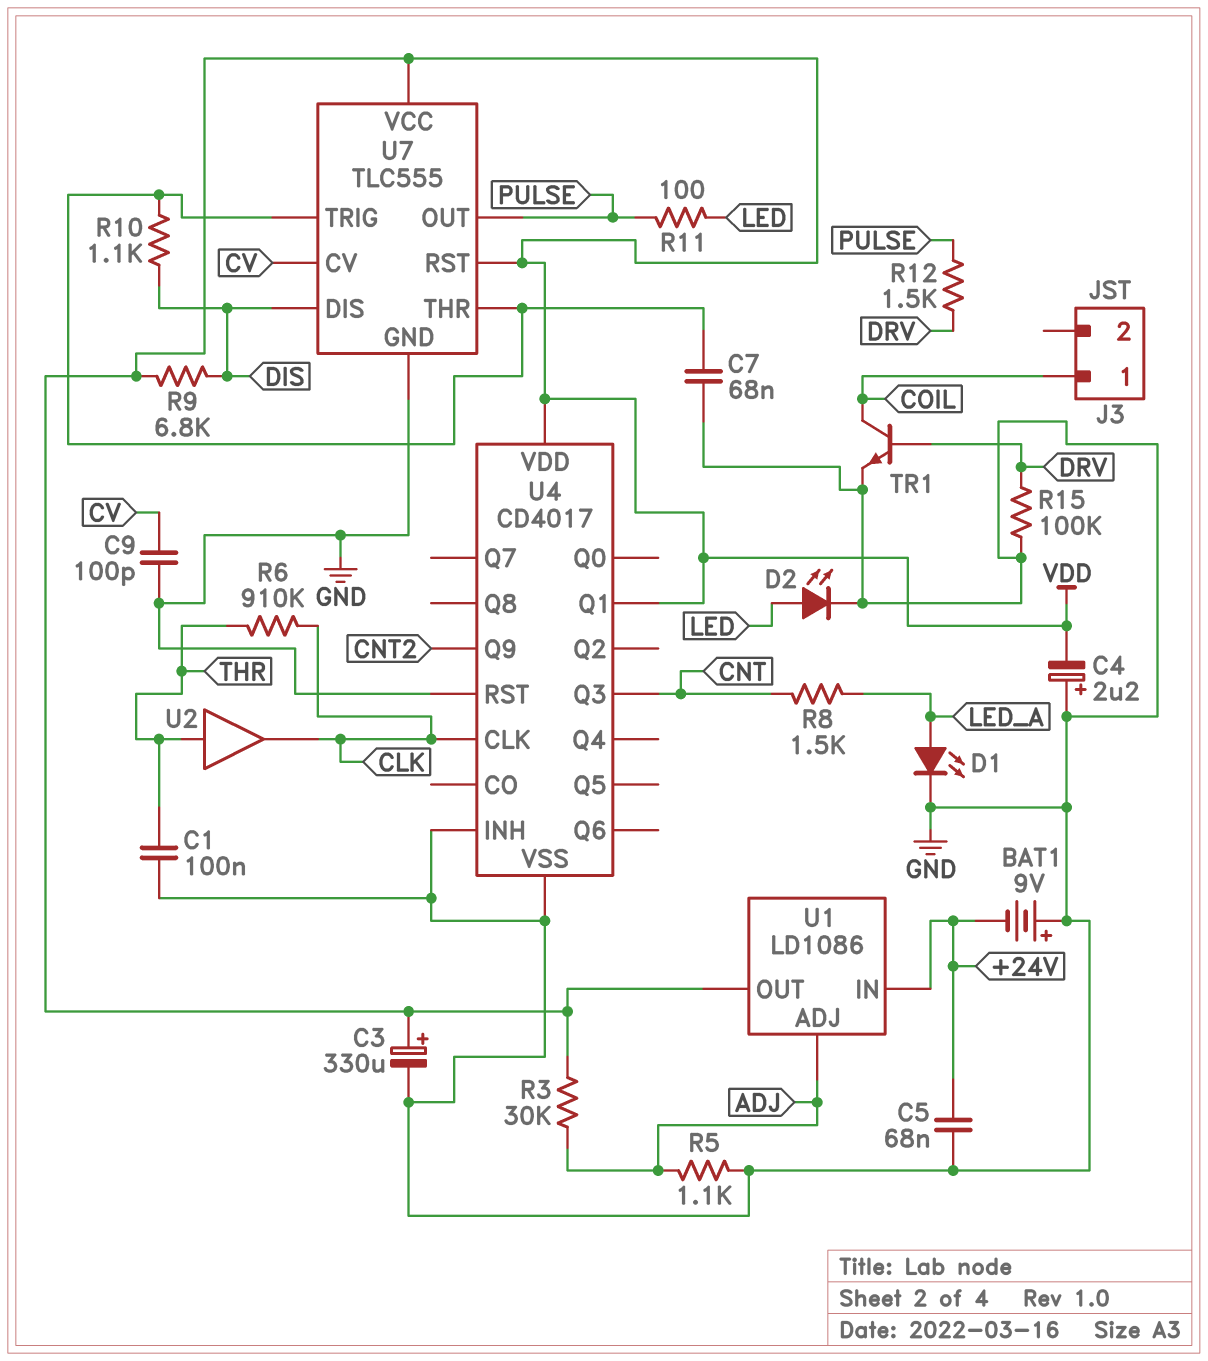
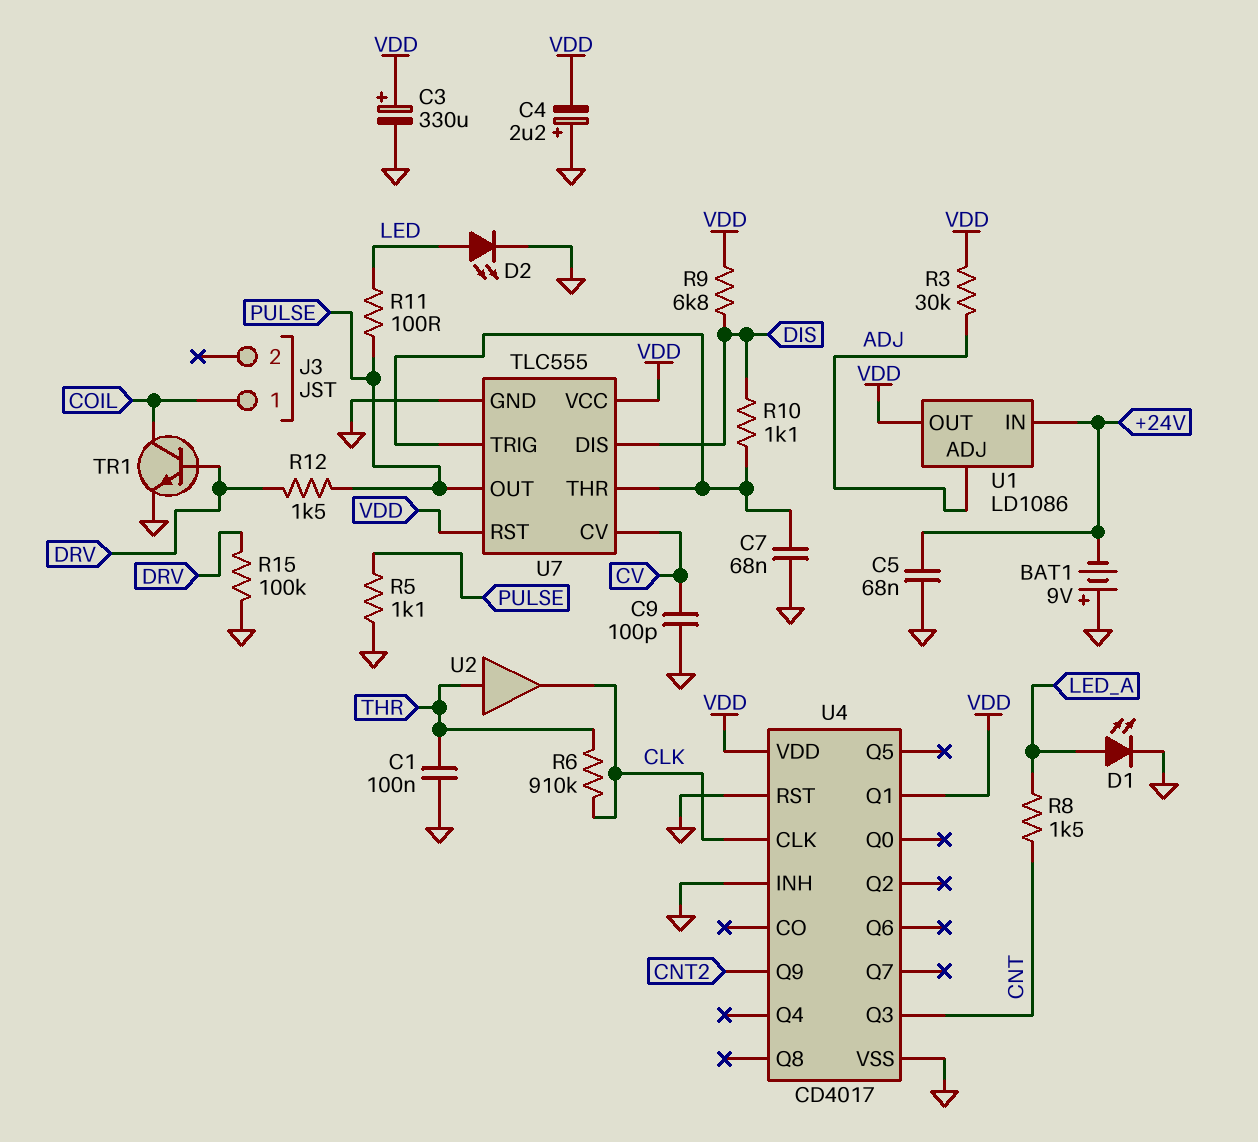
R5: 1.1k (ADJ, GND) -> 1.1k (GND, PULSE)

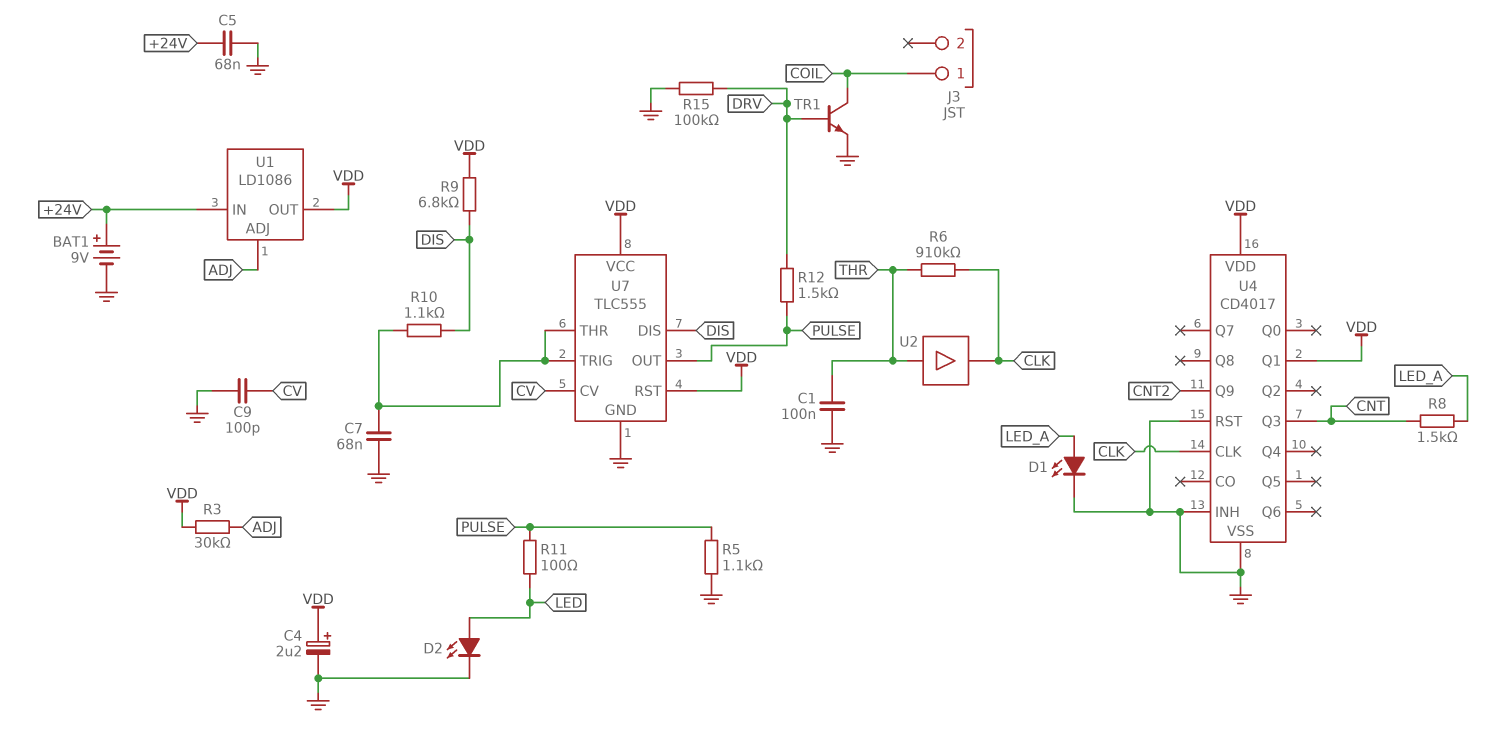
BAT1: 9V (plus GND, minus +24V) -> 9V (plus +24V, minus GND)
C3: 330uF (plus VDD, minus GND) -> none
C4: 2.2uF (plus GND, minus VDD) -> 2.2uF (plus VDD, minus GND)

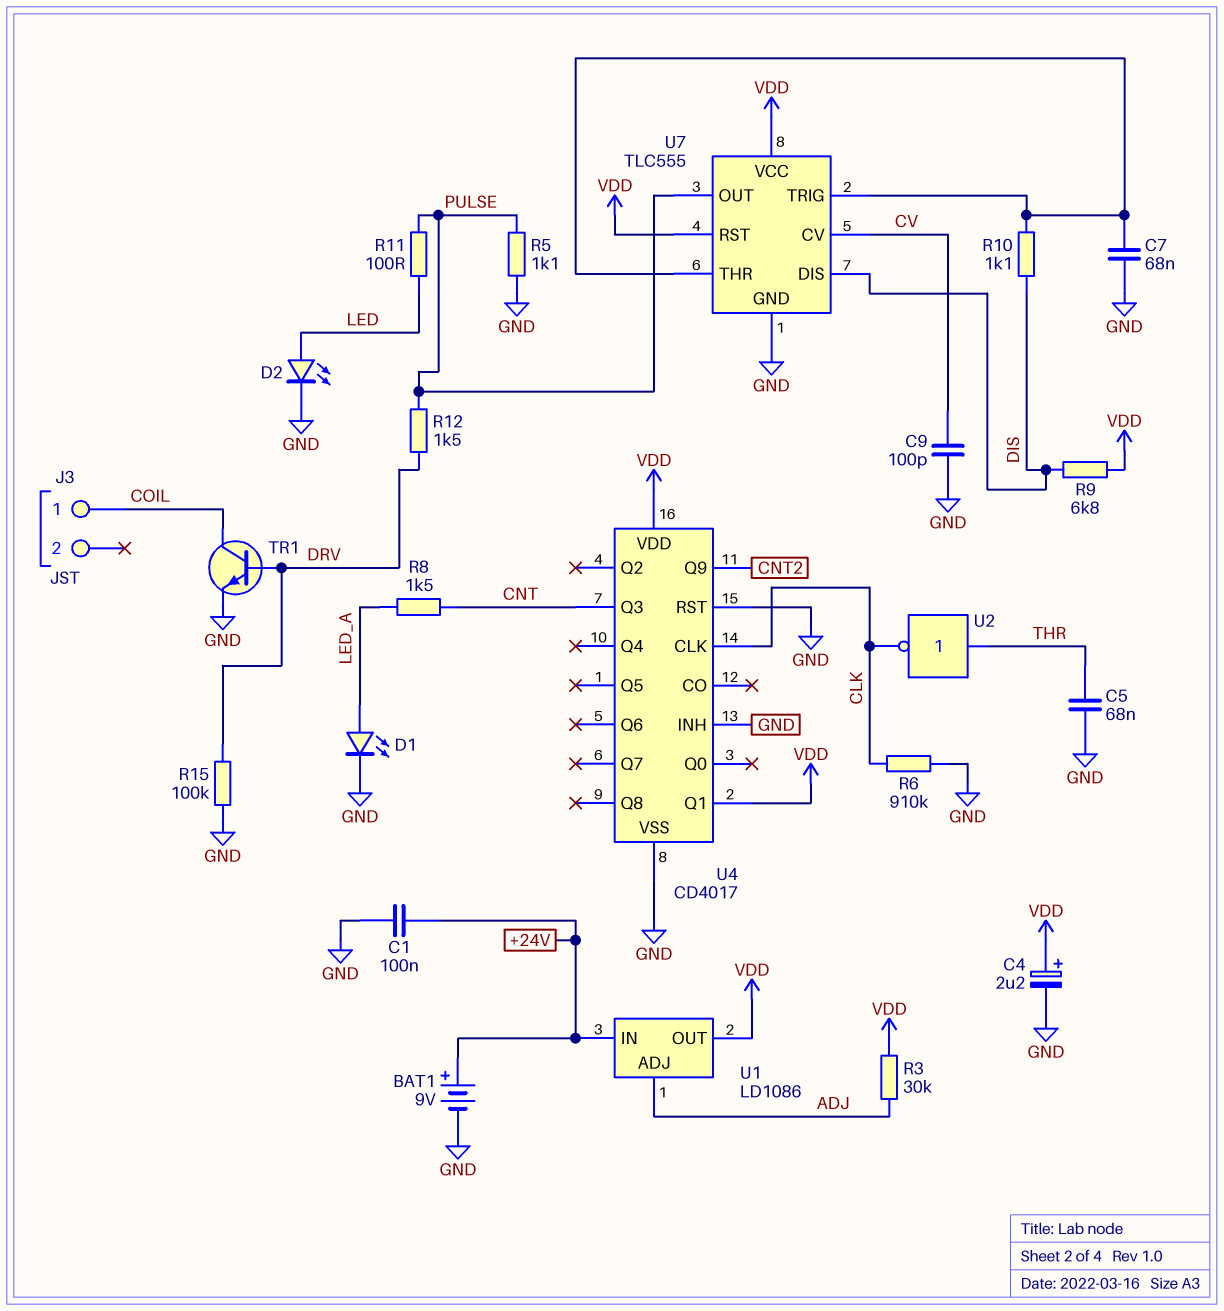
C1: 100nF (GND, THR) -> 100nF (+24V, GND)
C5: 68nF (+24V, GND) -> 68nF (GND, THR)
R6: 910k (CLK, THR) -> 910k (CLK, GND)
U2: buffer (in THR, out CLK) -> NOT (in THR, out CLK)

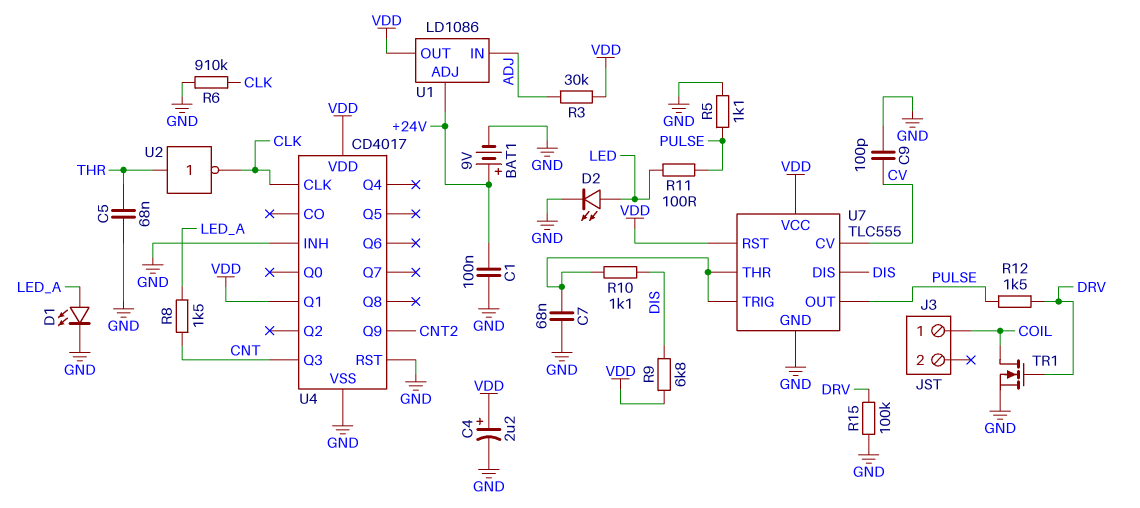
TR1: NPN (B DRV, C COIL, E GND) -> NMOS (G DRV, D COIL, S GND)
U1 pin ADJ: ADJ -> +24V
U1 pin IN: +24V -> ADJ

